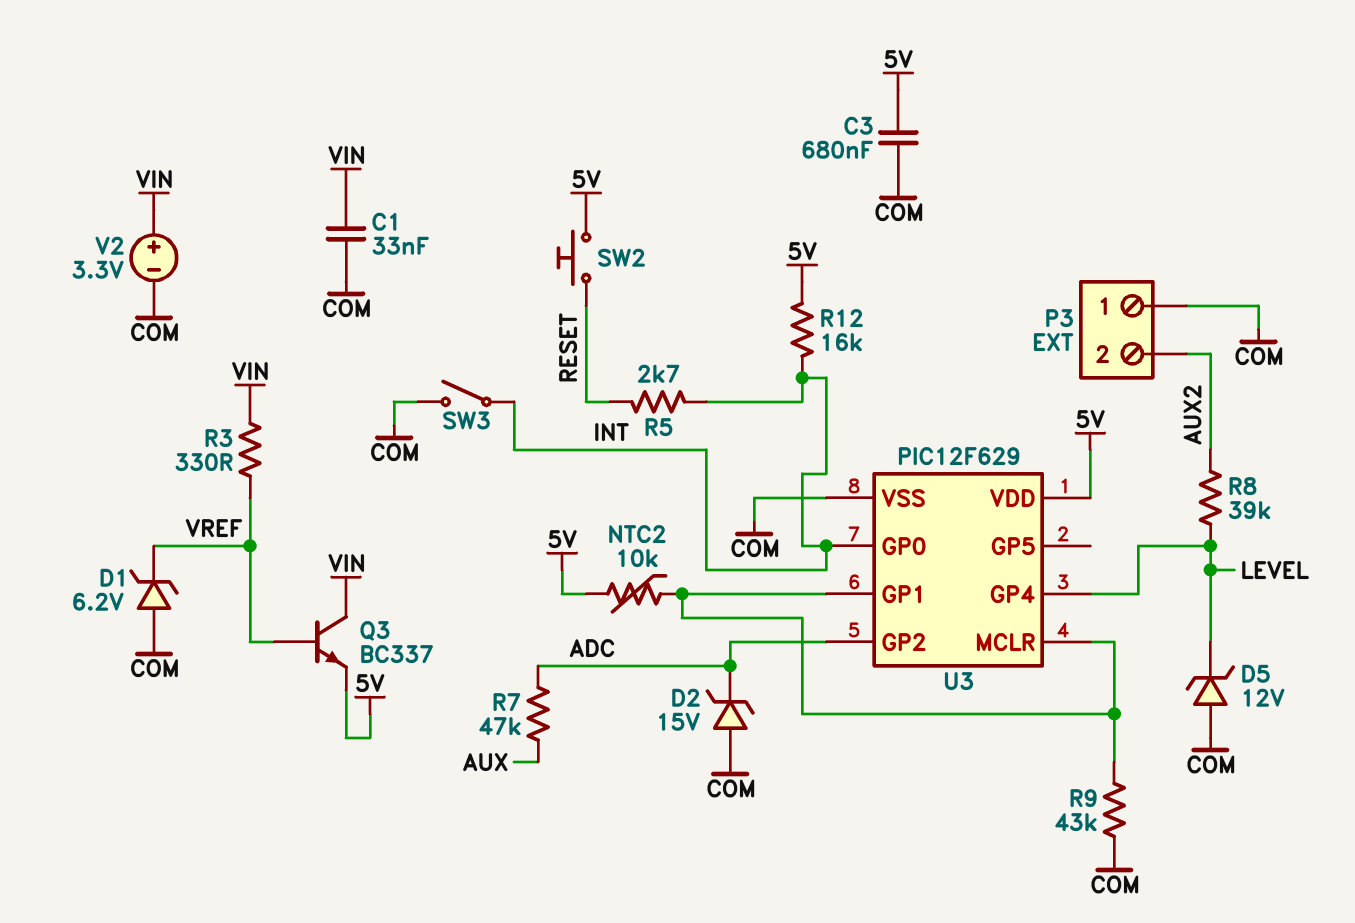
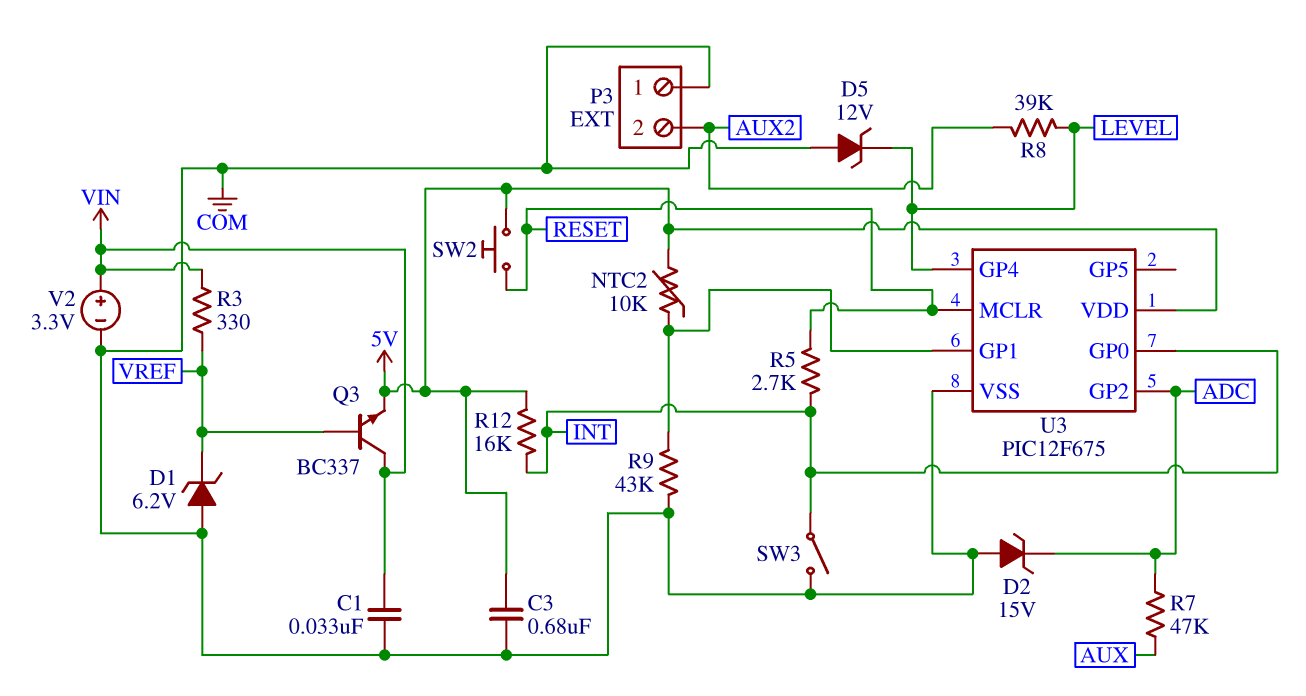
U3: PIC12F629 -> PIC12F675
U3 pin MCLR: U3/GP1 -> RESET

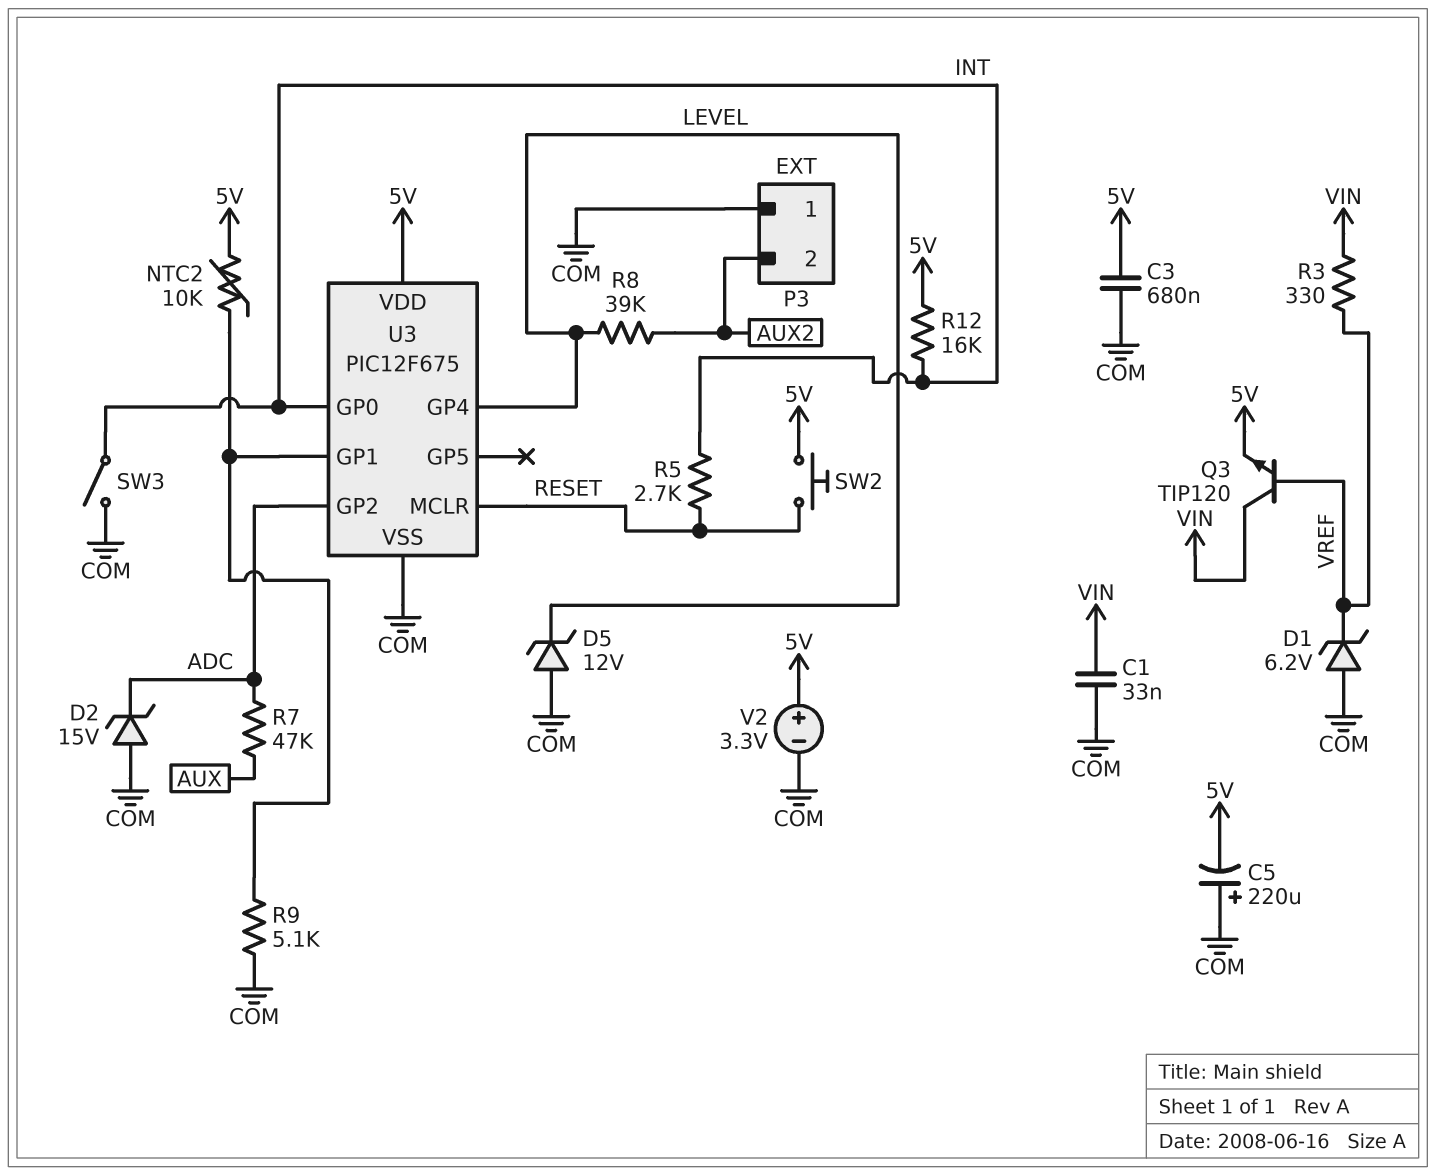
C5: none -> 220uF (plus COM, minus 5V)
Q3: NPN BC337 (B VREF, C VIN, E 5V) -> NPN TIP120 (B VREF, C VIN, E 5V)
R9: 43k (COM, U3/GP1) -> 5.1k (COM, U3/GP1)
V2: 3.3V (plus VIN, minus COM) -> 3.3V (plus 5V, minus COM)

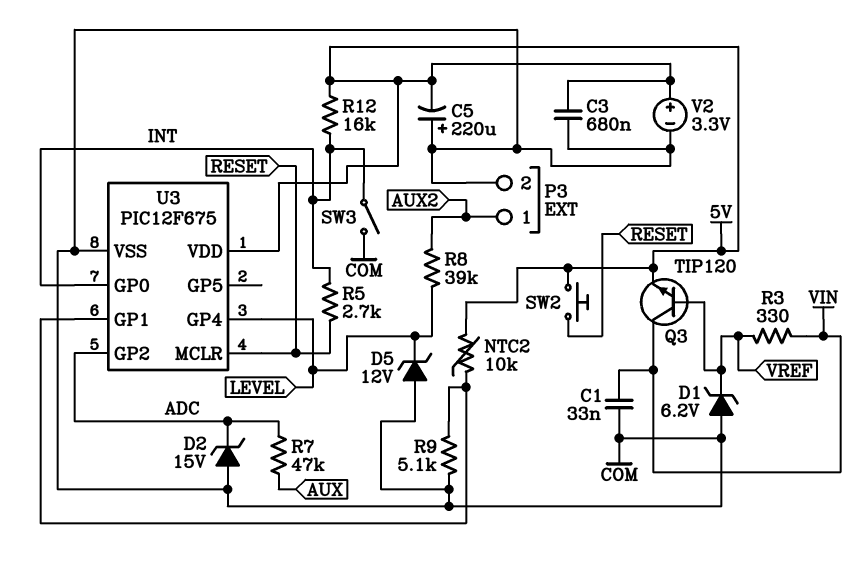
P3 pin 1: COM -> AUX2
P3 pin 2: AUX2 -> COM

